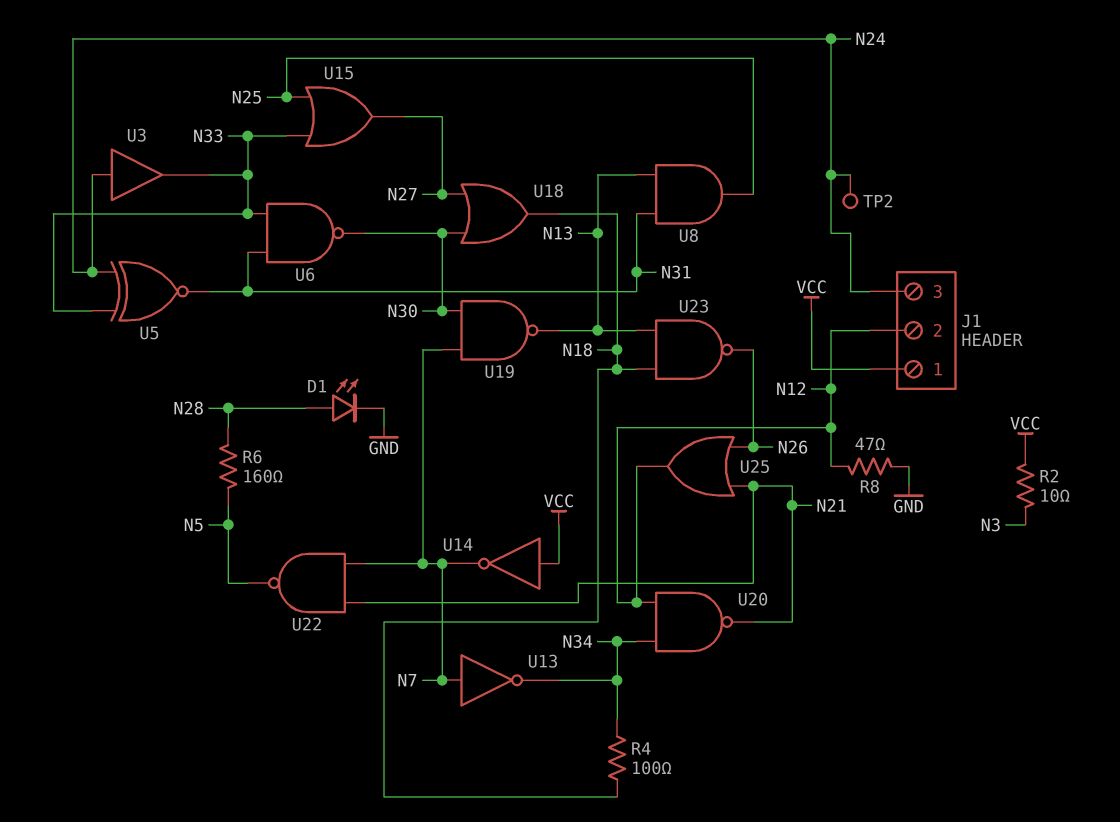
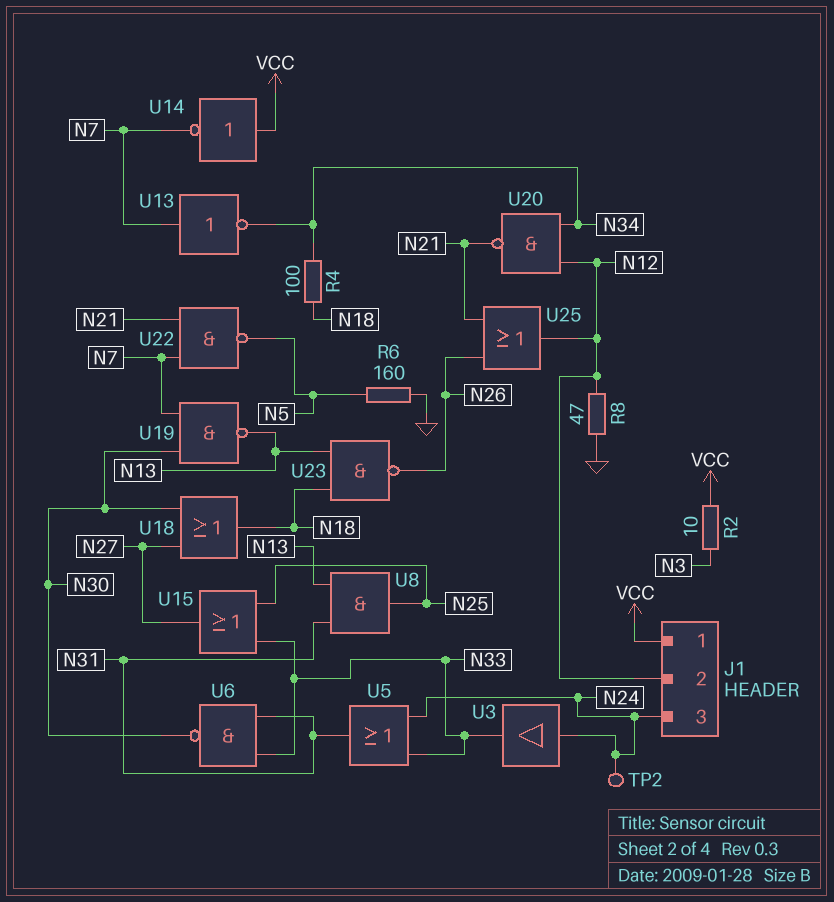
D1: LED (A N28, K GND) -> none
R6: 160 (N5, N28) -> 160 (GND, N5)
U5: XNOR (in N24, in N33, out N31) -> OR (in N24, in N33, out N31)

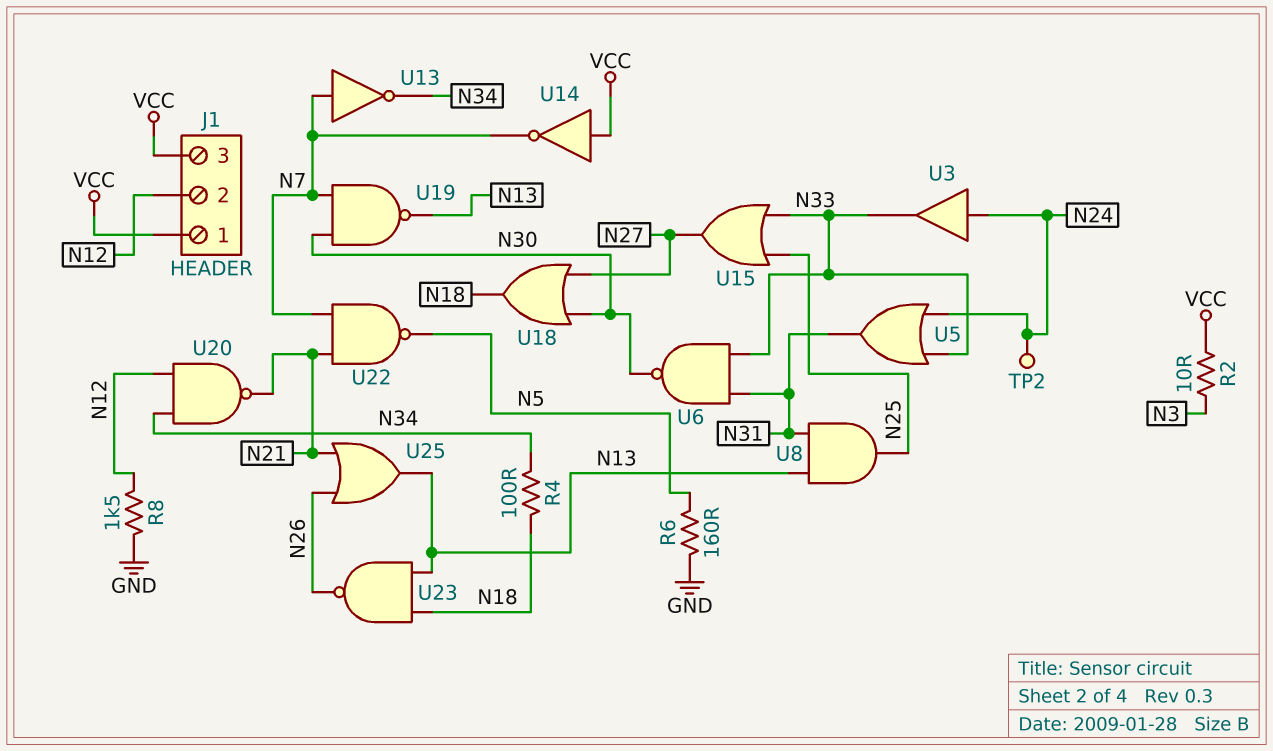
J1 pin 3: N24 -> VCC
R8: 47 (GND, N12) -> 1.5k (GND, N12)
U25: OR (in N21, in N26, out N12) -> OR (in N21, in N26, out N13)

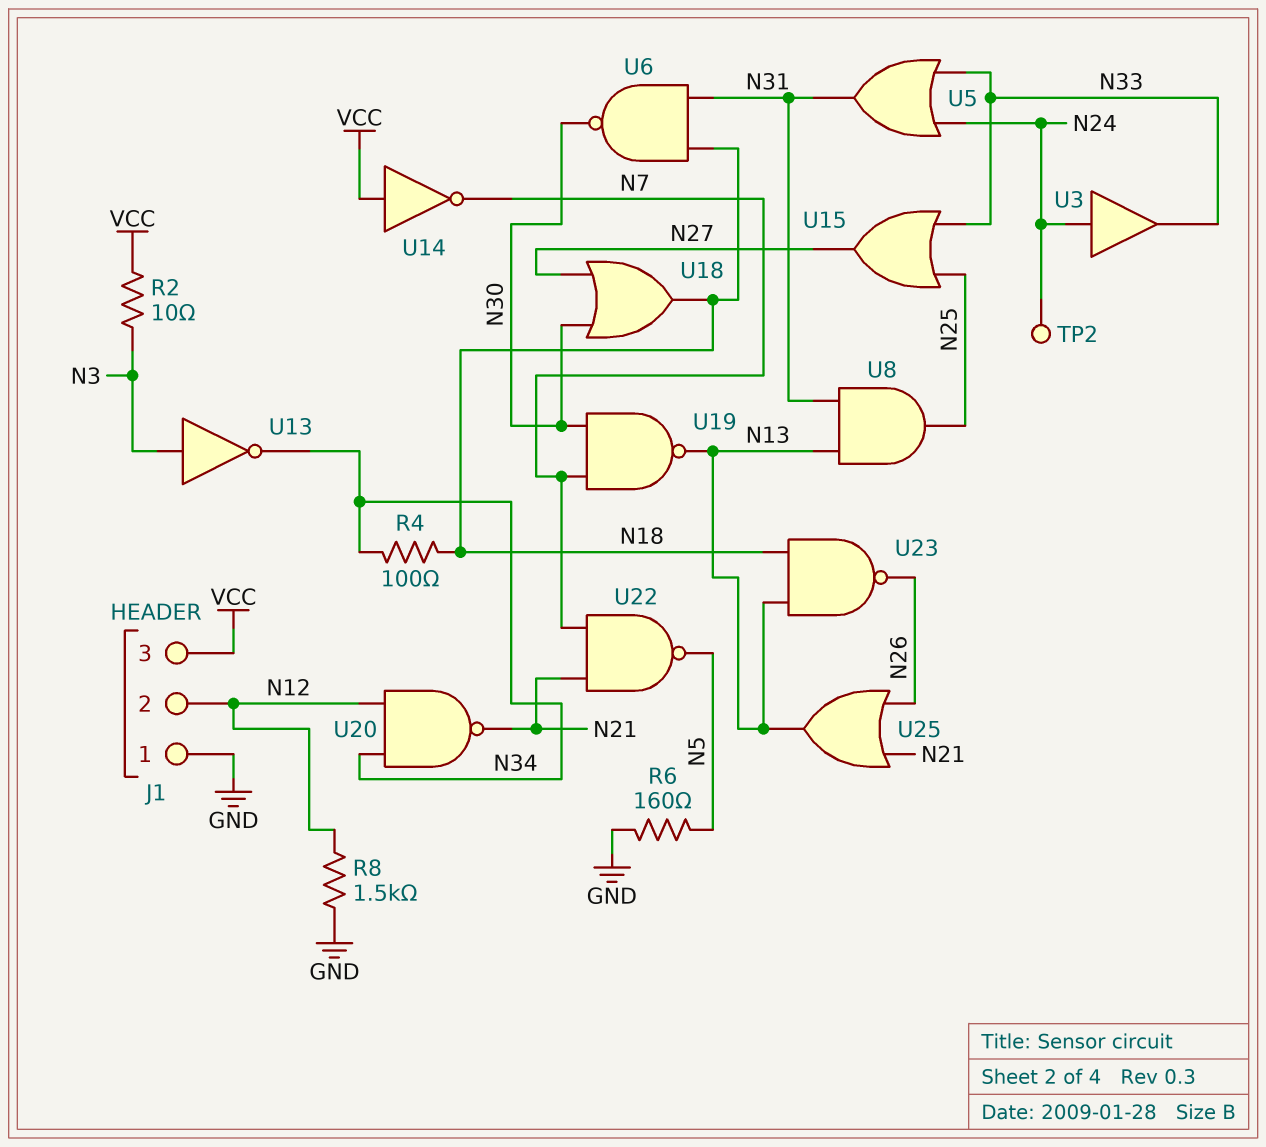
J1 pin 1: VCC -> GND
U6: NAND (in N31, in N33, out N30) -> NAND (in N18, in N31, out N30)
U13: NOT (in N7, out N34) -> NOT (in N3, out N34)

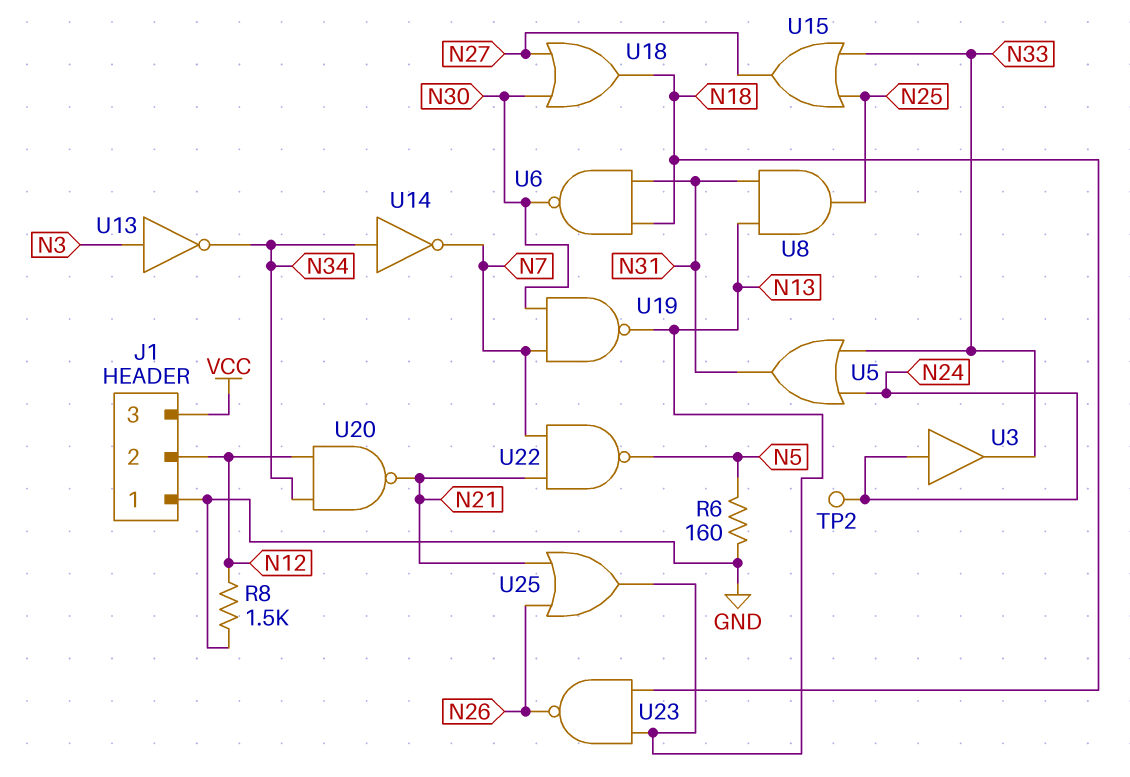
R2: 10 (N3, VCC) -> none
R4: 100 (N18, N34) -> none
U14: NOT (in VCC, out N7) -> NOT (in N34, out N7)

